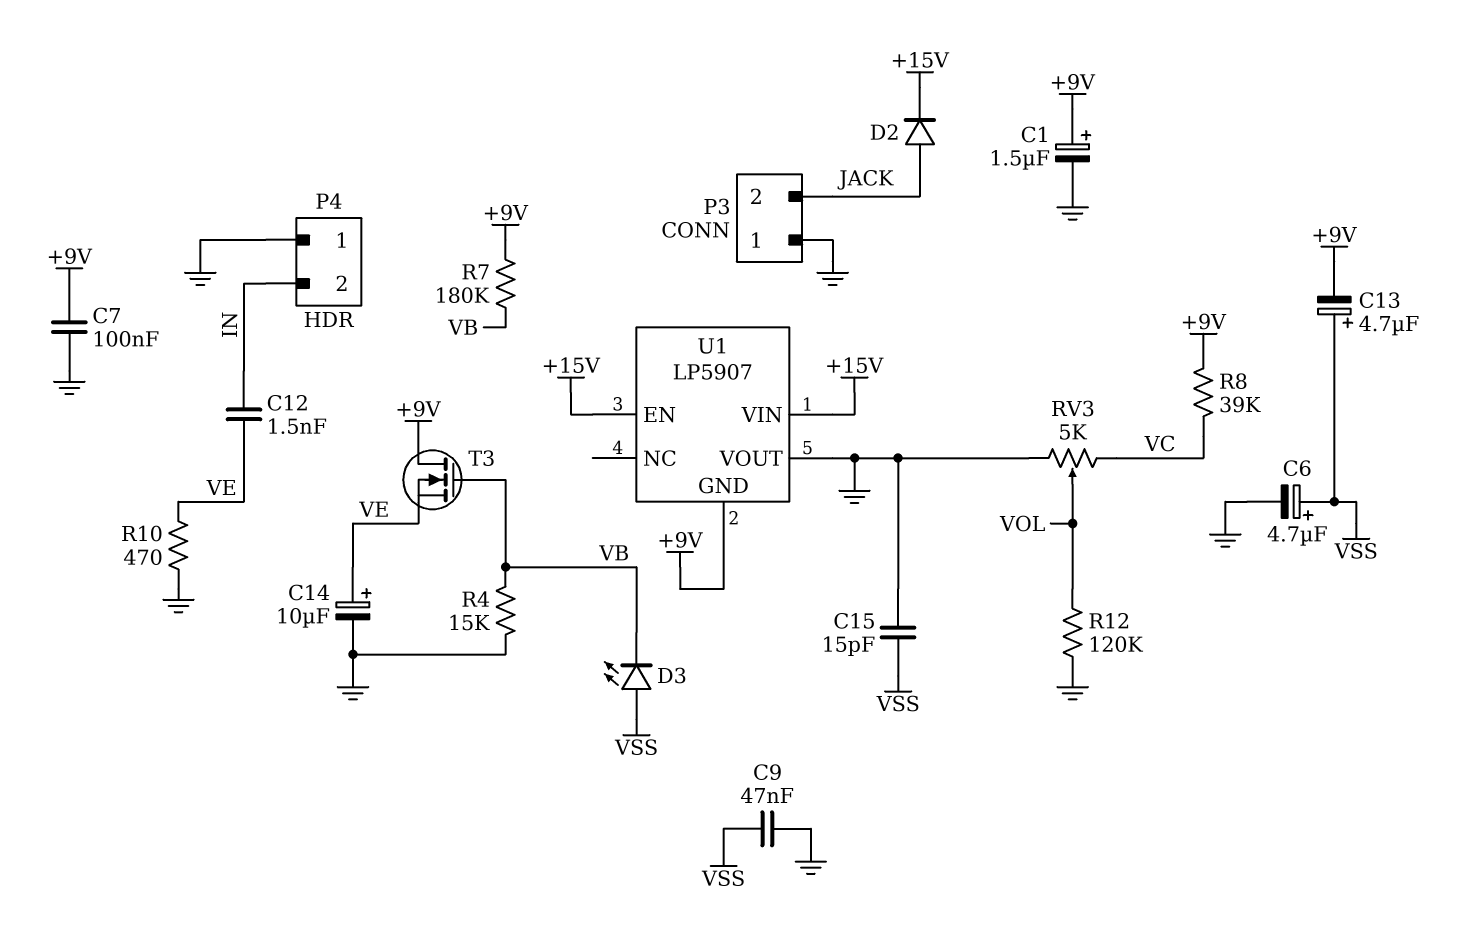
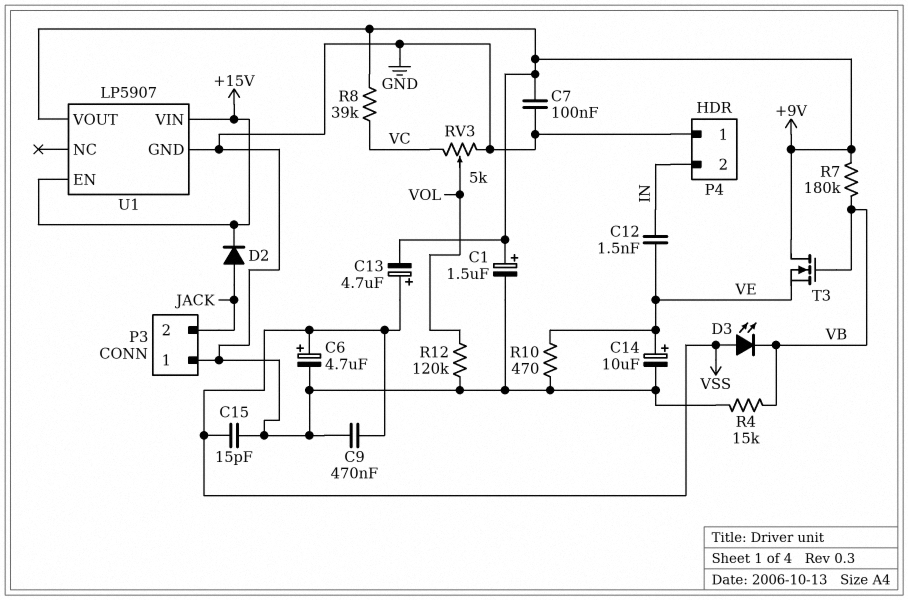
C9: 47nF (GND, VSS) -> 470nF (GND, VSS)
U1 pin GND: +9V -> GND
U1 pin VOUT: GND -> +9V

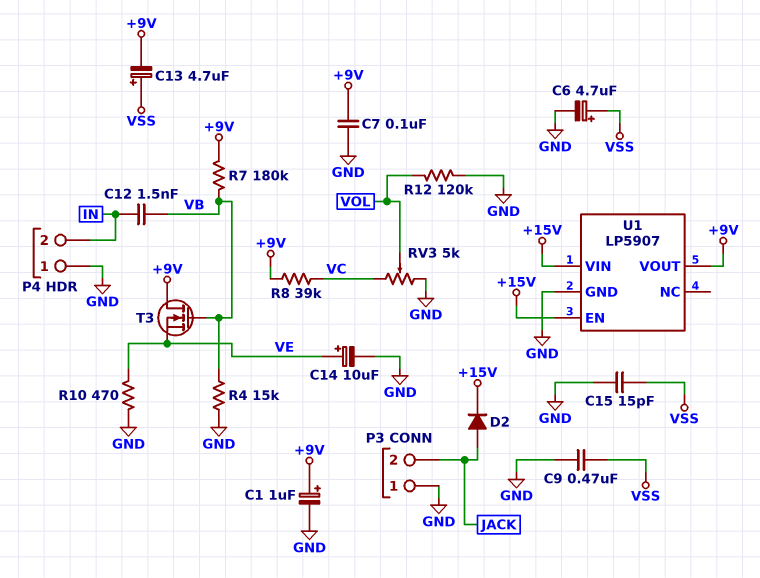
C1: 1.5uF (plus +9V, minus GND) -> 1uF (plus +9V, minus GND)
C12: 1.5nF (IN, VE) -> 1.5nF (IN, VB)
D3: LED (A VSS, K VB) -> none

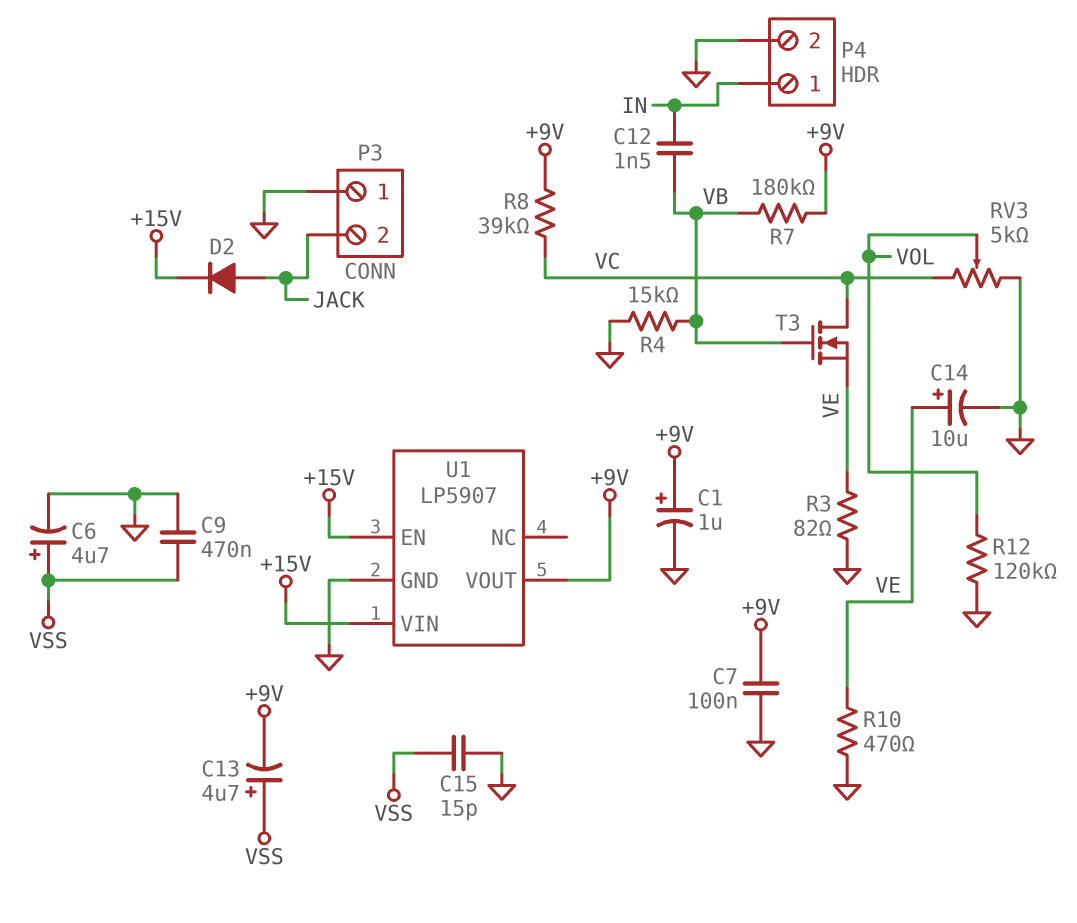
P4 pin 1: GND -> IN
P4 pin 2: IN -> GND
R3: none -> 82 (GND, VE)
T3: NMOS (G VB, D +9V, S VE) -> NMOS (G VB, D VC, S VE)

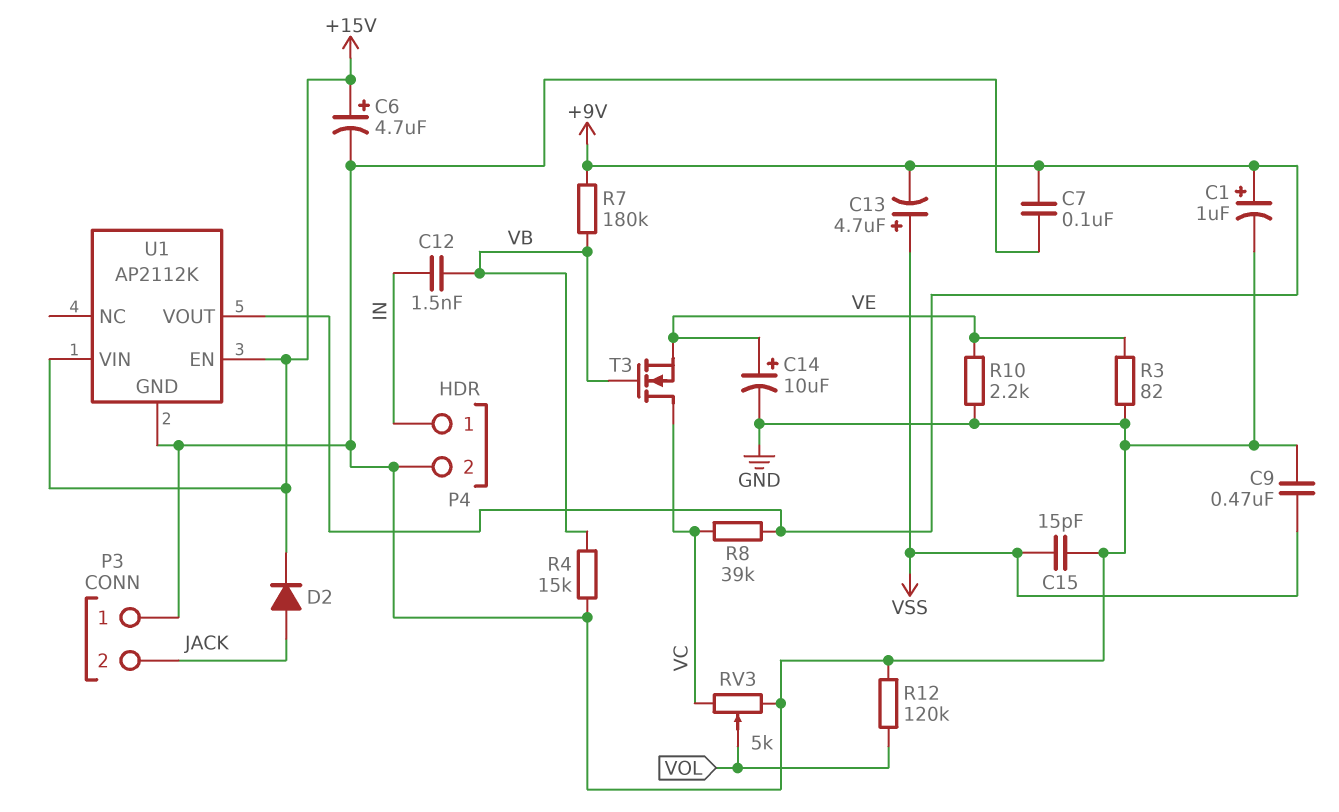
C6: 4.7uF (plus VSS, minus GND) -> 4.7uF (plus +15V, minus GND)
R10: 470 (GND, VE) -> 2.2k (GND, VE)
U1: LP5907 -> AP2112K

